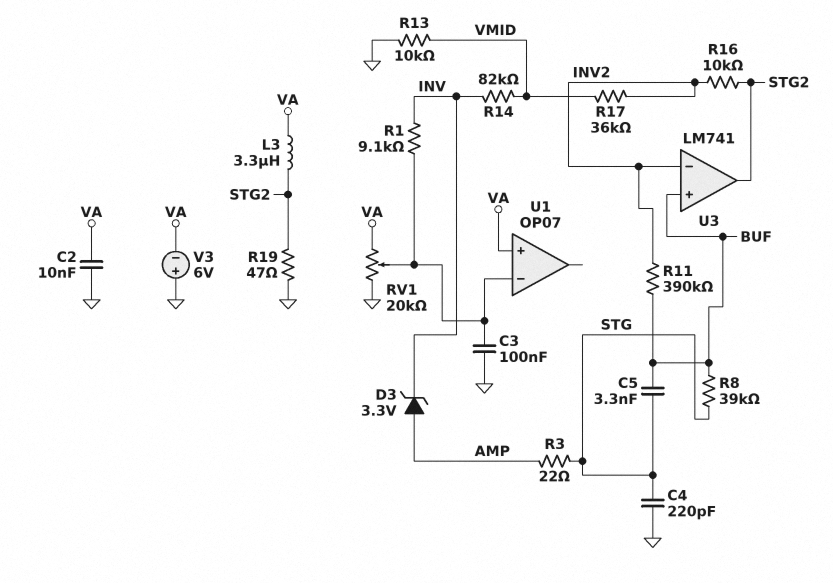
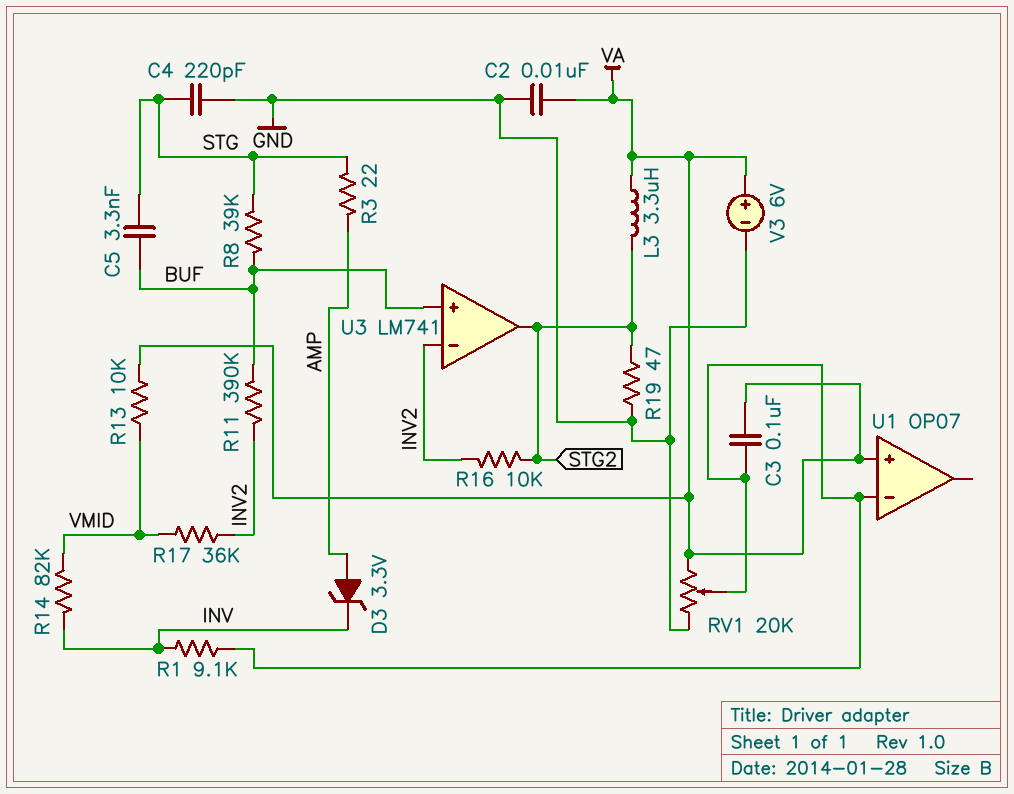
C3: 100nF (GND, U1/in-) -> 100nF (U1/in-, VA)
R13: 10k (GND, VMID) -> 10k (VA, VMID)
V3: 6V (plus GND, minus VA) -> 6V (plus VA, minus GND)

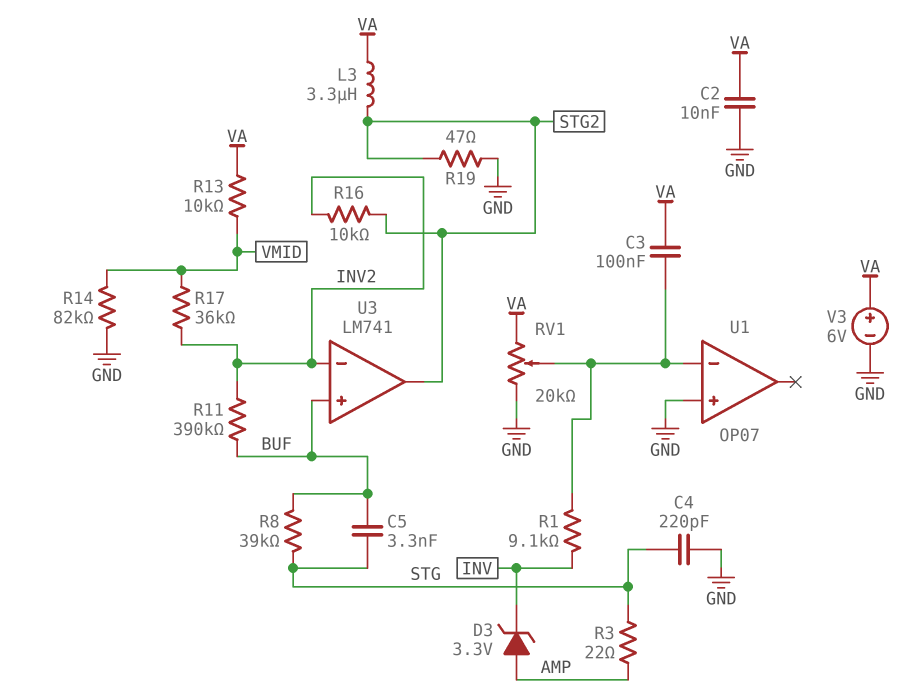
R14: 82k (INV, VMID) -> 82k (GND, VMID)
U1 pin in+: VA -> GND

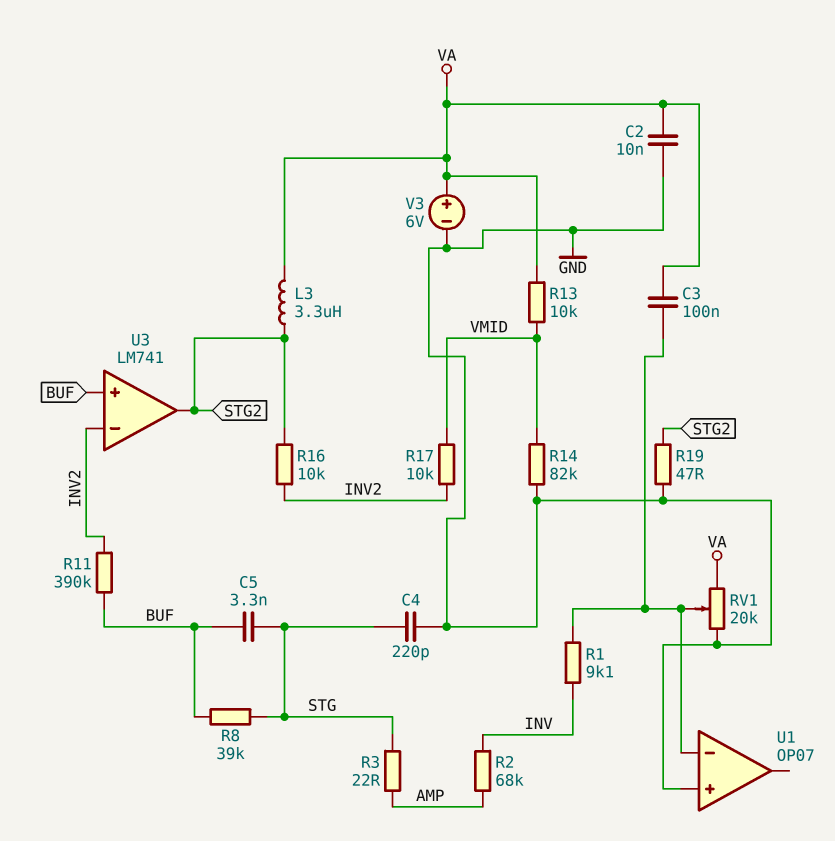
D3: zener 3.3V (A AMP, K INV) -> none
R2: none -> 68k (AMP, INV)
R17: 36k (INV2, VMID) -> 10k (INV2, VMID)

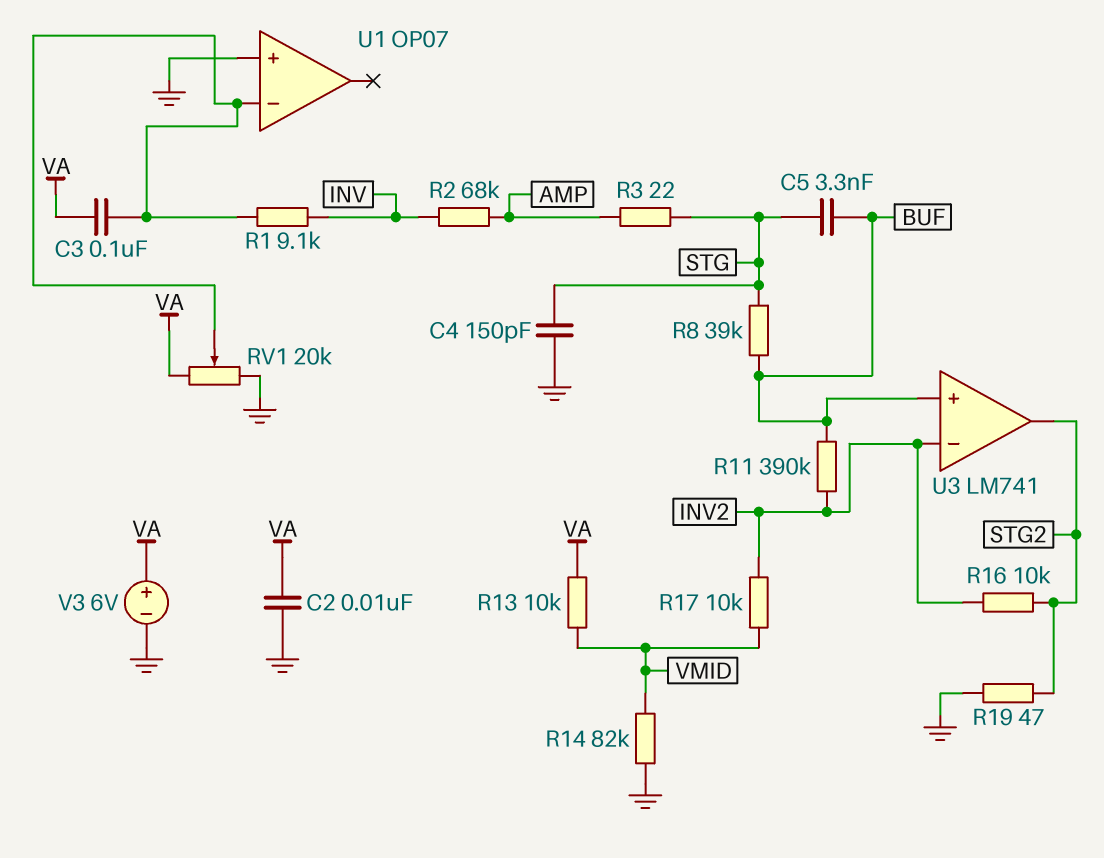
C4: 220pF (GND, STG) -> 150pF (GND, STG)
L3: 3.3uH (STG2, VA) -> none

